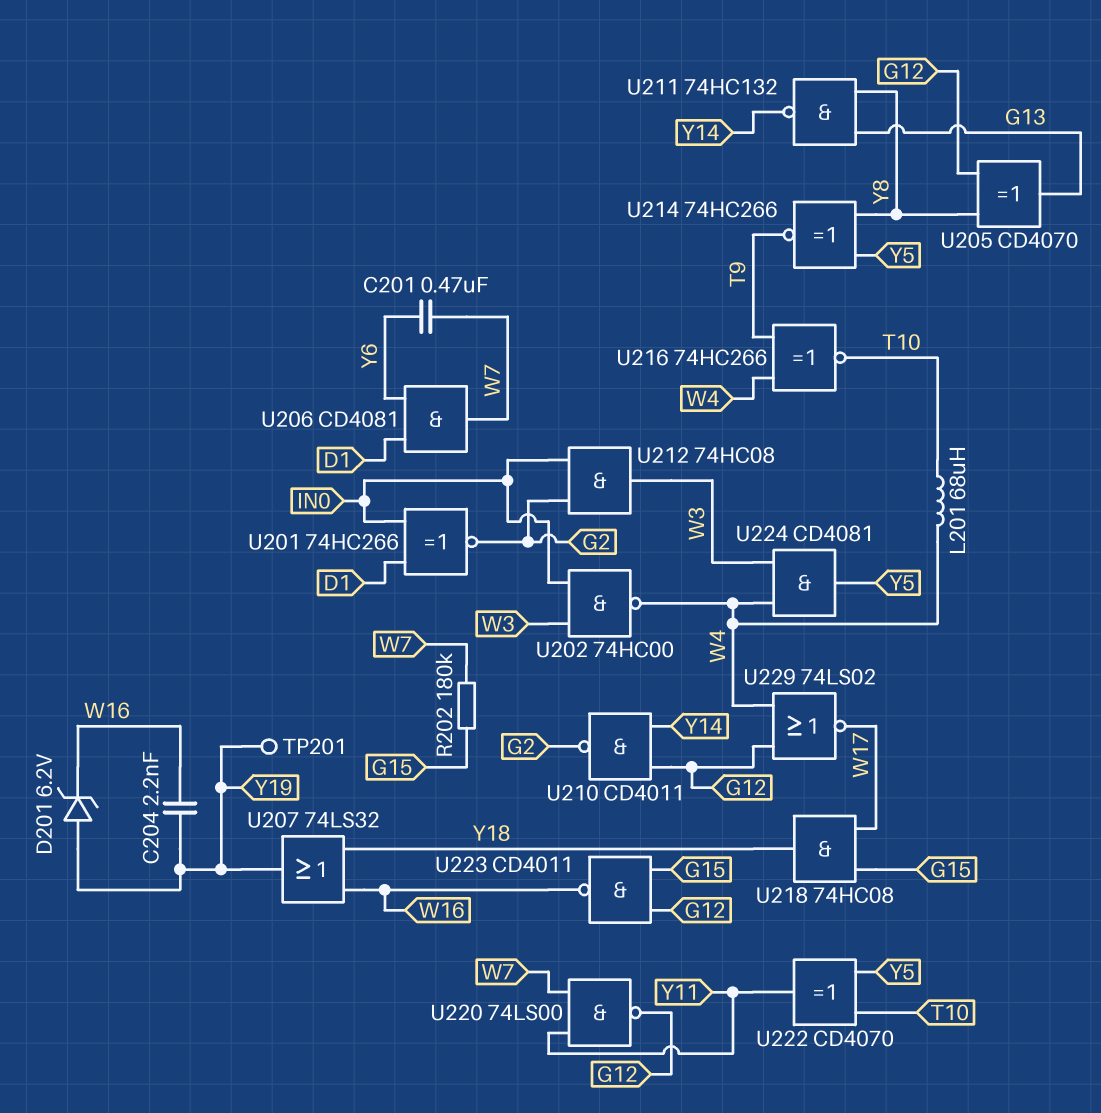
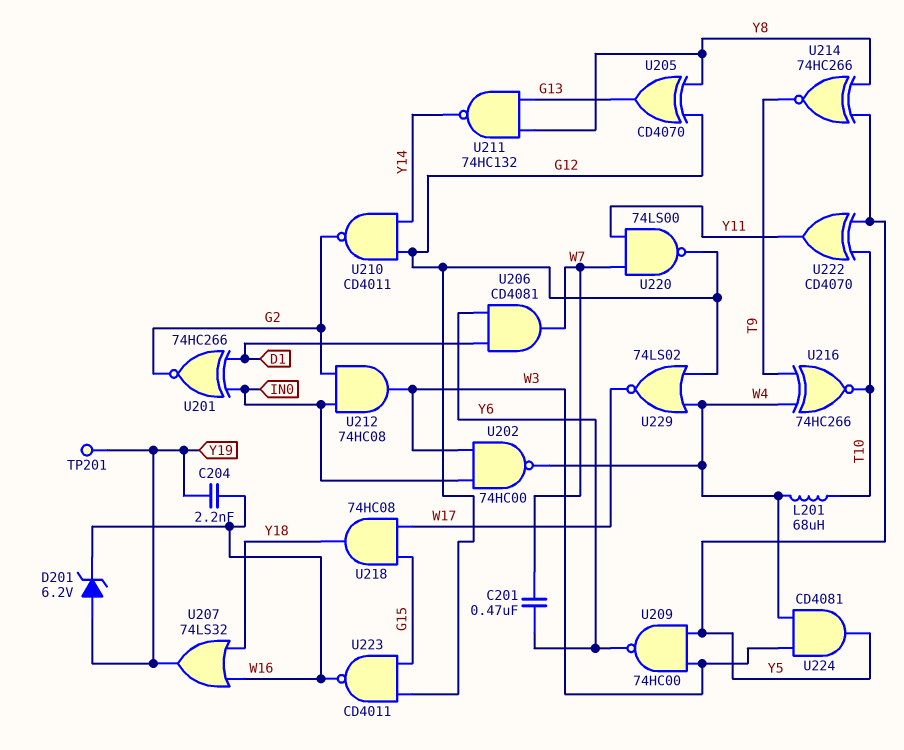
R202: 180k (G15, W7) -> none
U209: none -> NAND 74HC00 (in W3, in Y5, out Y6)

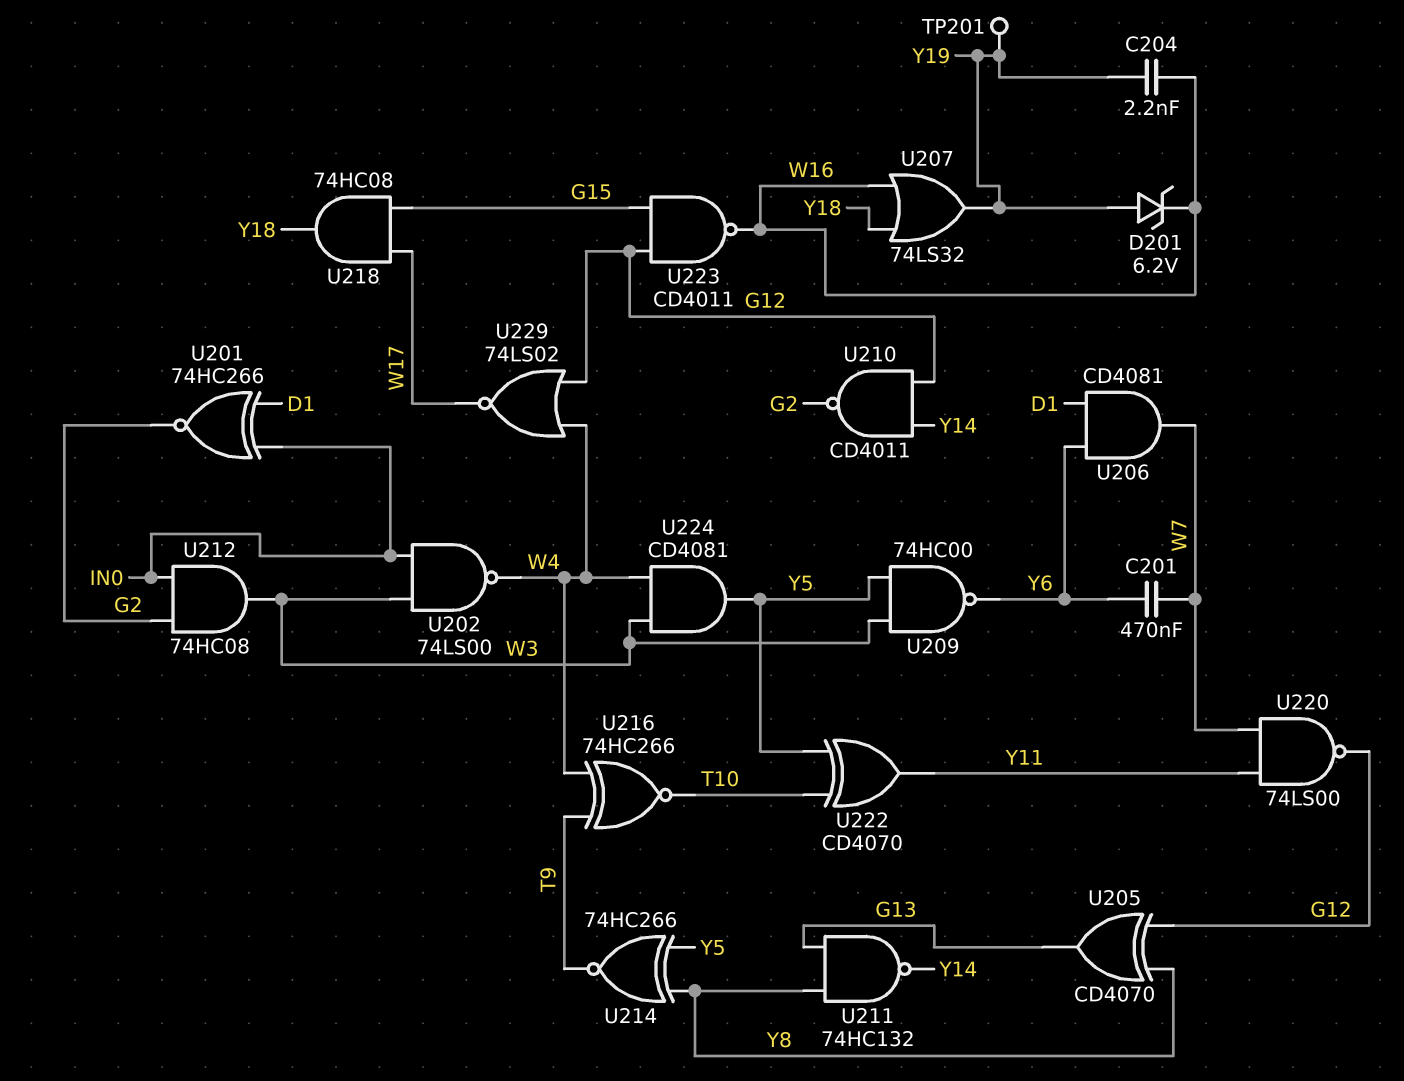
L201: 68uH (T10, W4) -> none
U202: NAND 74HC00 (in IN0, in W3, out W4) -> NAND 74LS00 (in IN0, in W3, out W4)

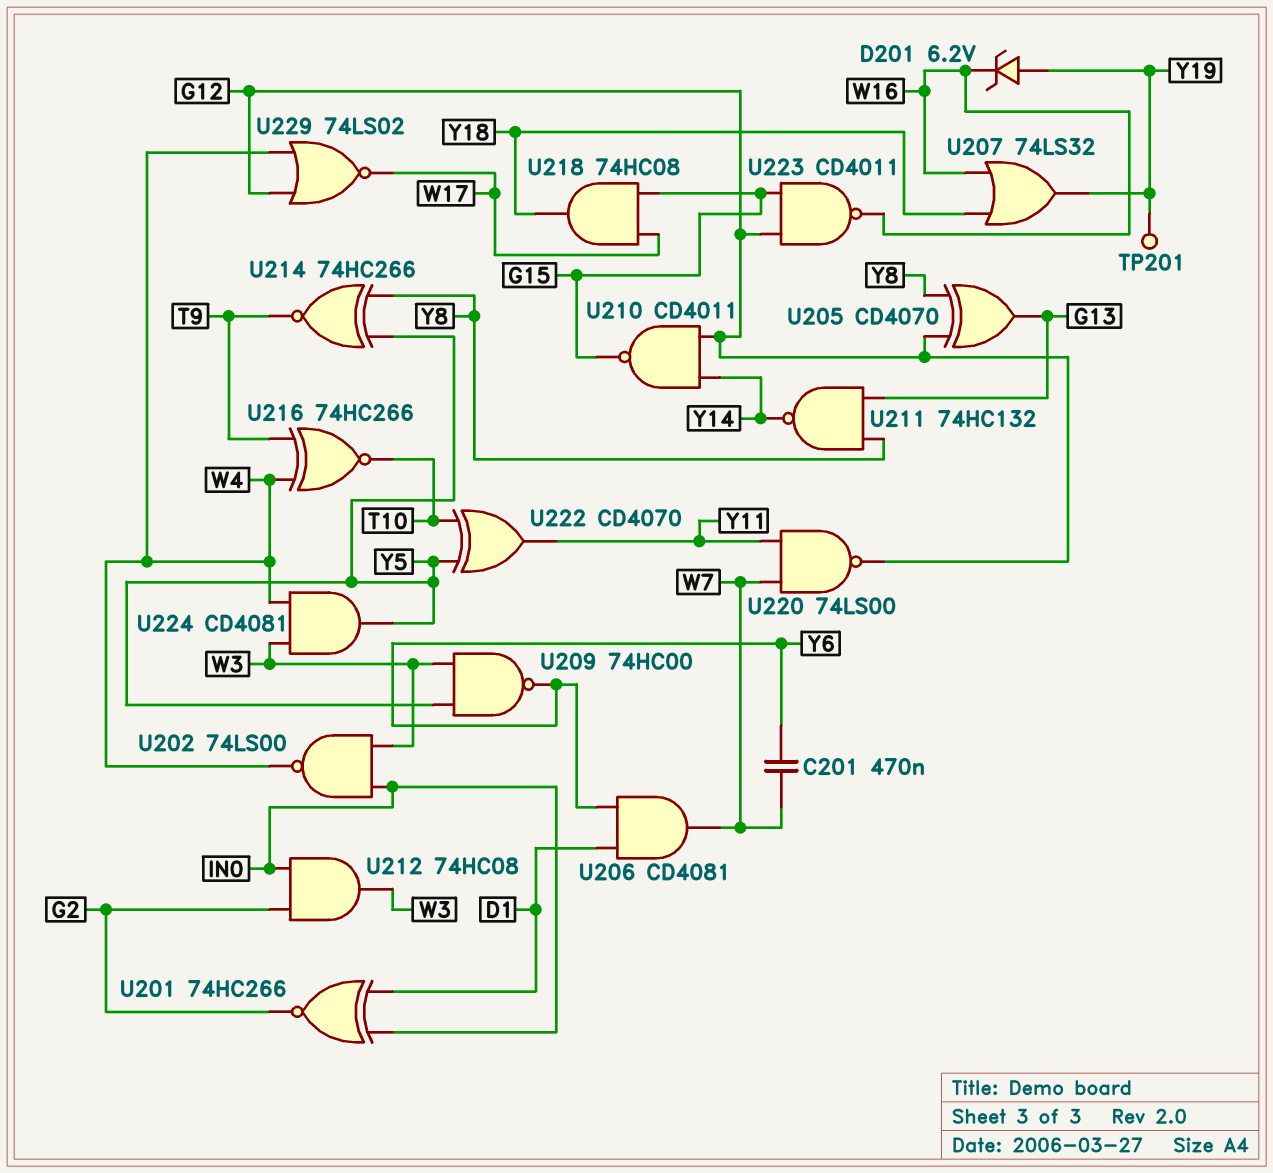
C204: 2.2nF (W16, Y19) -> none
U210: NAND CD4011 (in G12, in Y14, out G2) -> NAND CD4011 (in G12, in Y14, out G15)

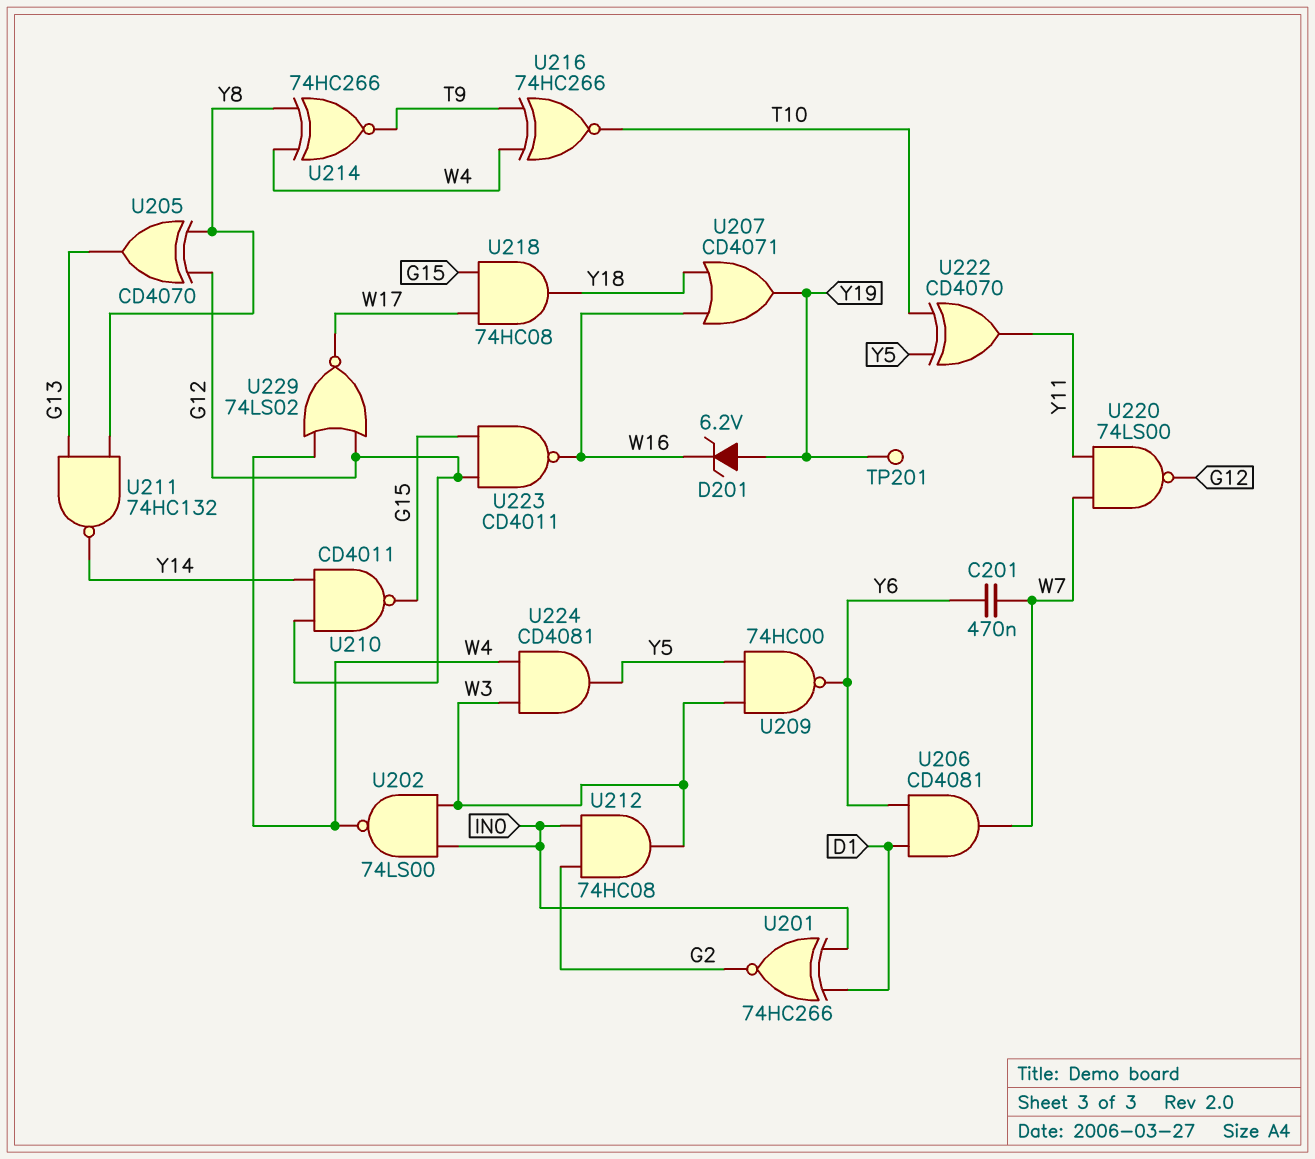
U207: OR 74LS32 (in W16, in Y18, out Y19) -> OR CD4071 (in W16, in Y18, out Y19)
U214: XNOR 74HC266 (in Y5, in Y8, out T9) -> XNOR 74HC266 (in W4, in Y8, out T9)

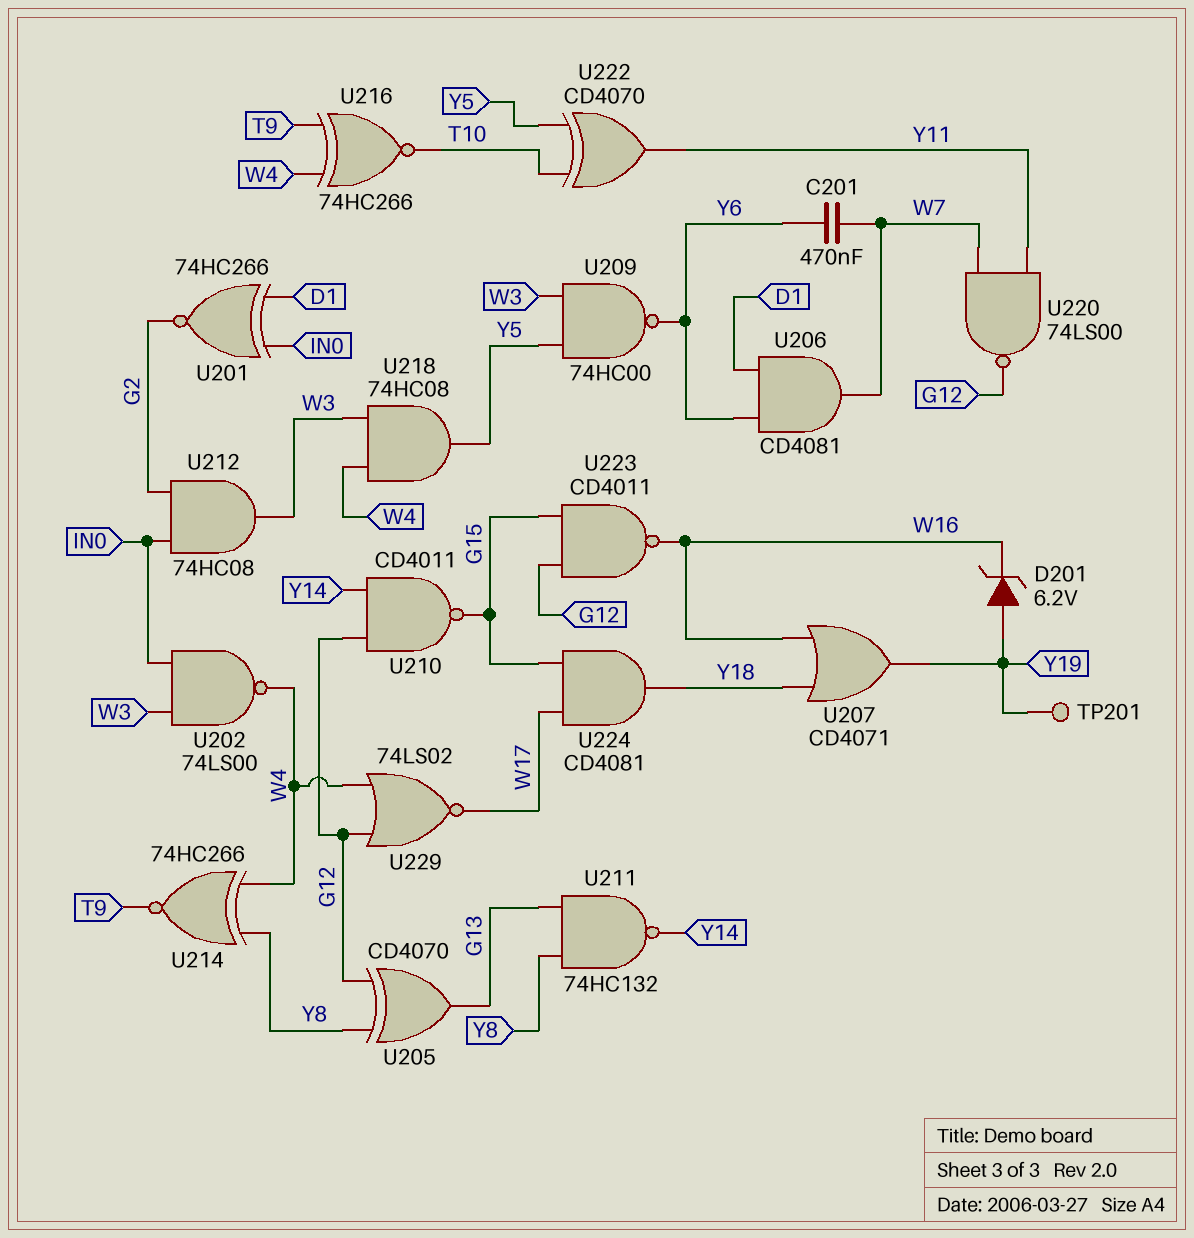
U218: AND 74HC08 (in G15, in W17, out Y18) -> AND 74HC08 (in W3, in W4, out Y5)
U224: AND CD4081 (in W3, in W4, out Y5) -> AND CD4081 (in G15, in W17, out Y18)

